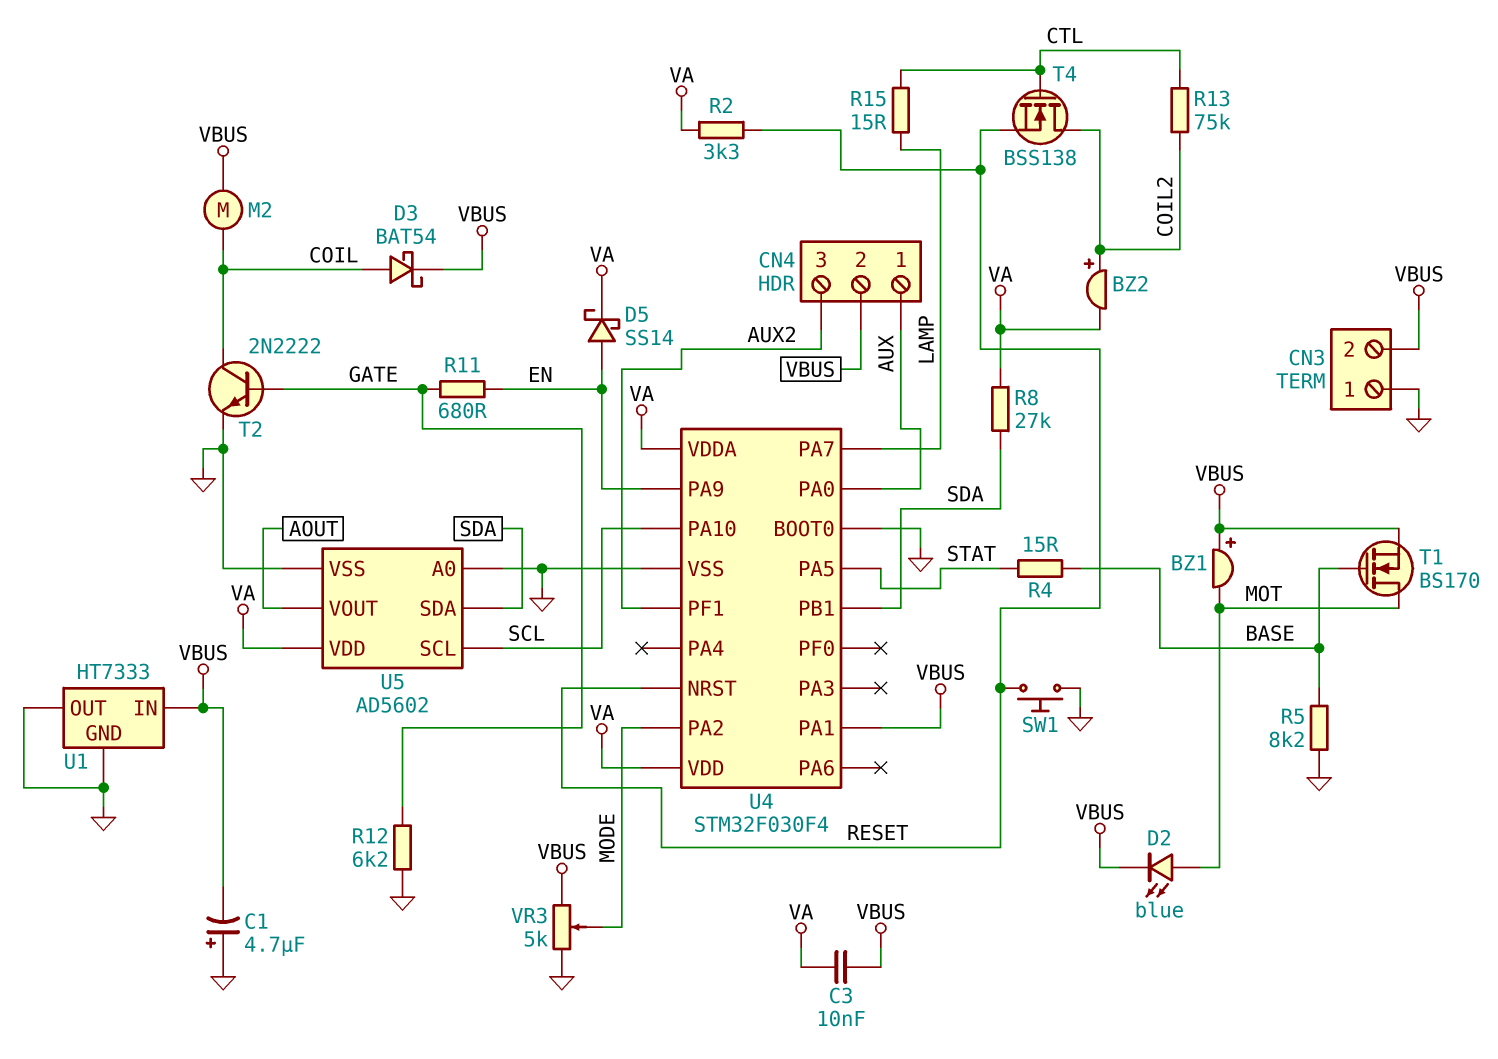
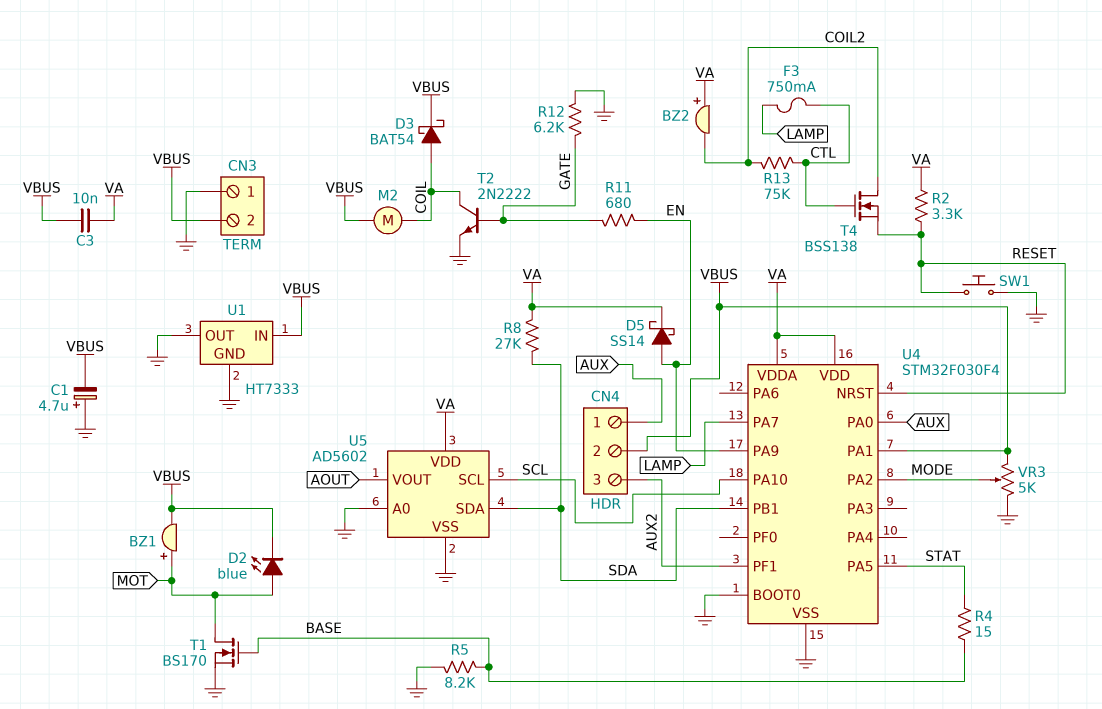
BZ1: buzzer (plus VBUS, minus MOT) -> buzzer (plus MOT, minus VBUS)
BZ2: buzzer (plus COIL2, minus VA) -> buzzer (plus VA, minus COIL2)
F3: none -> 750mA (CTL, LAMP)
R15: 15 (CTL, LAMP) -> none
T1: NMOS BS170 (G BASE, D MOT, S VBUS) -> NMOS BS170 (G BASE, D MOT, S GND)

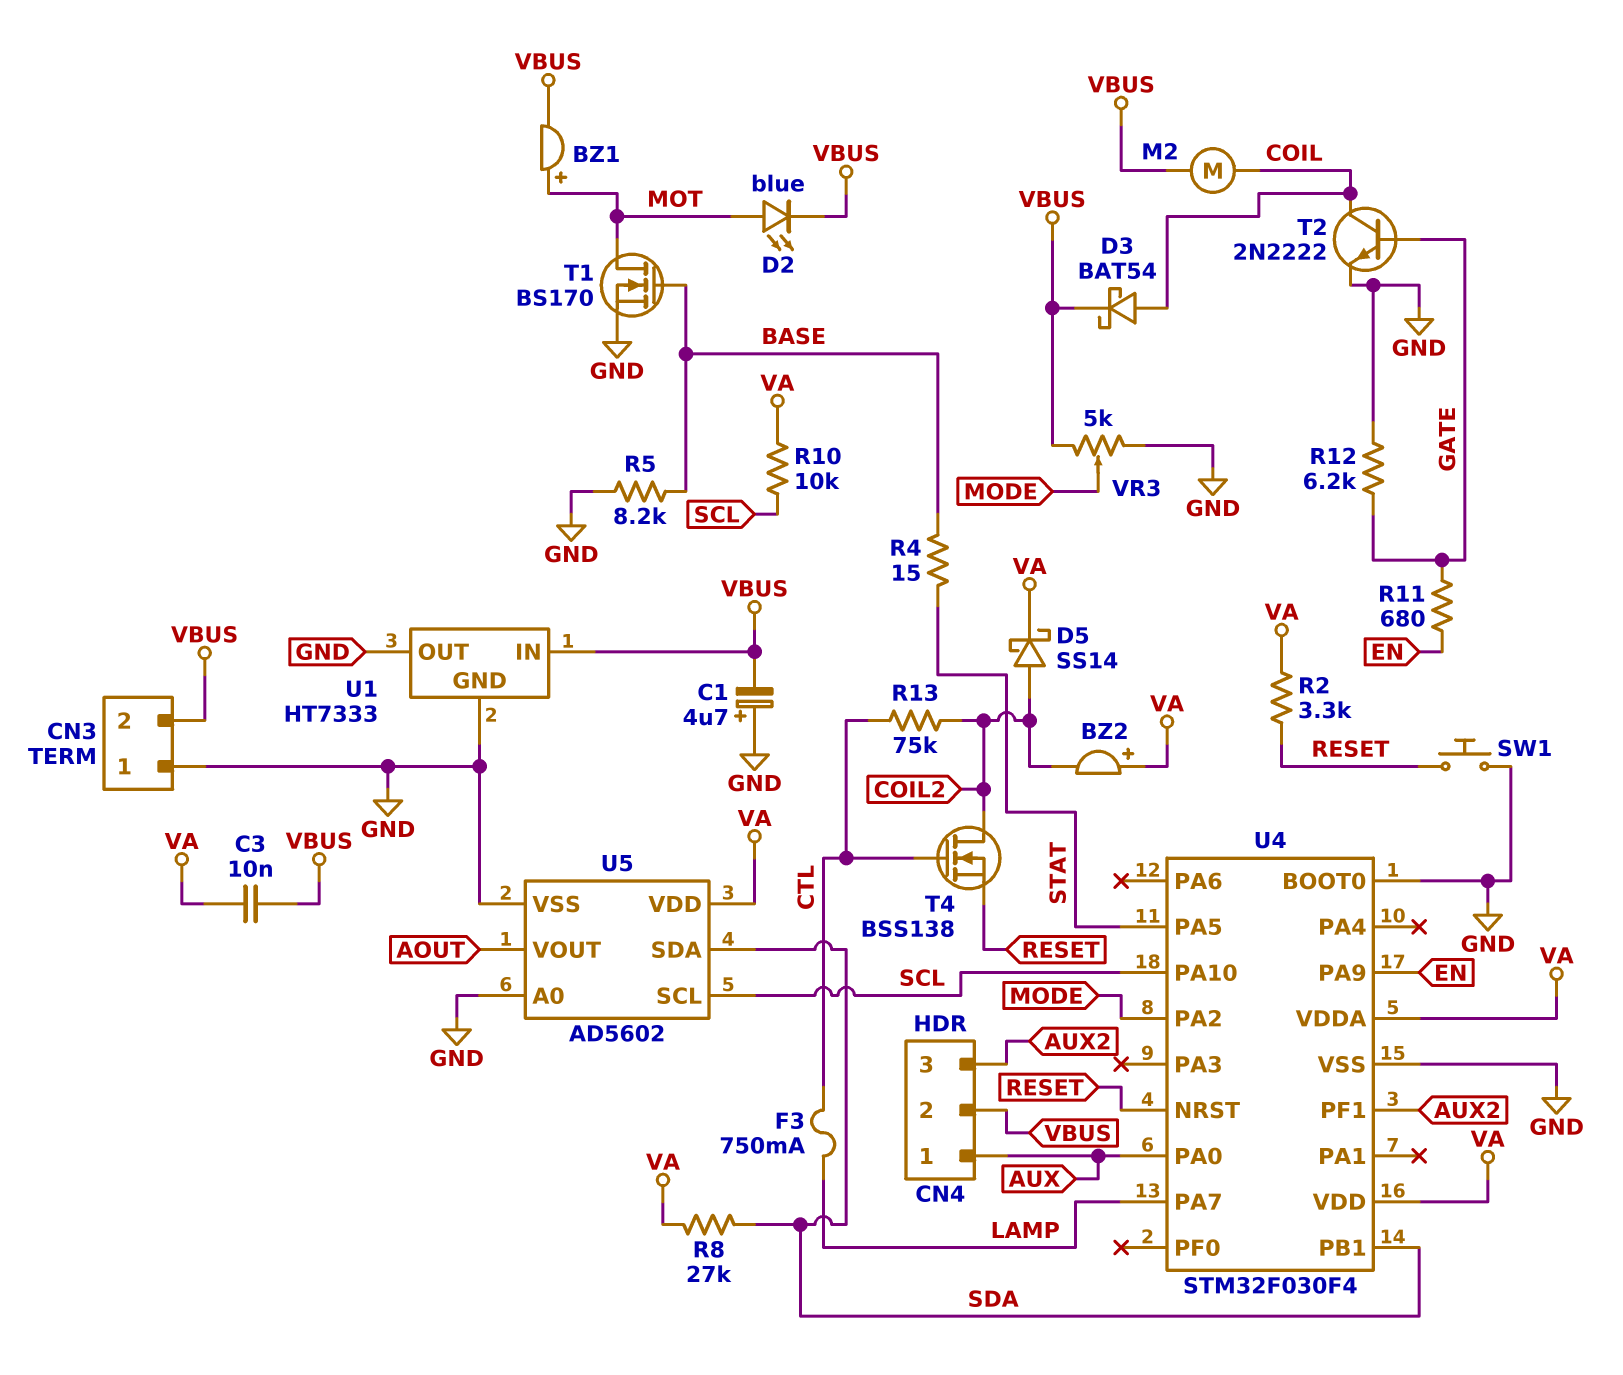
D5: schottky SS14 (A EN, K VA) -> schottky SS14 (A COIL2, K VA)
R10: none -> 10k (SCL, VA)
U4 pin PA1: VBUS -> none

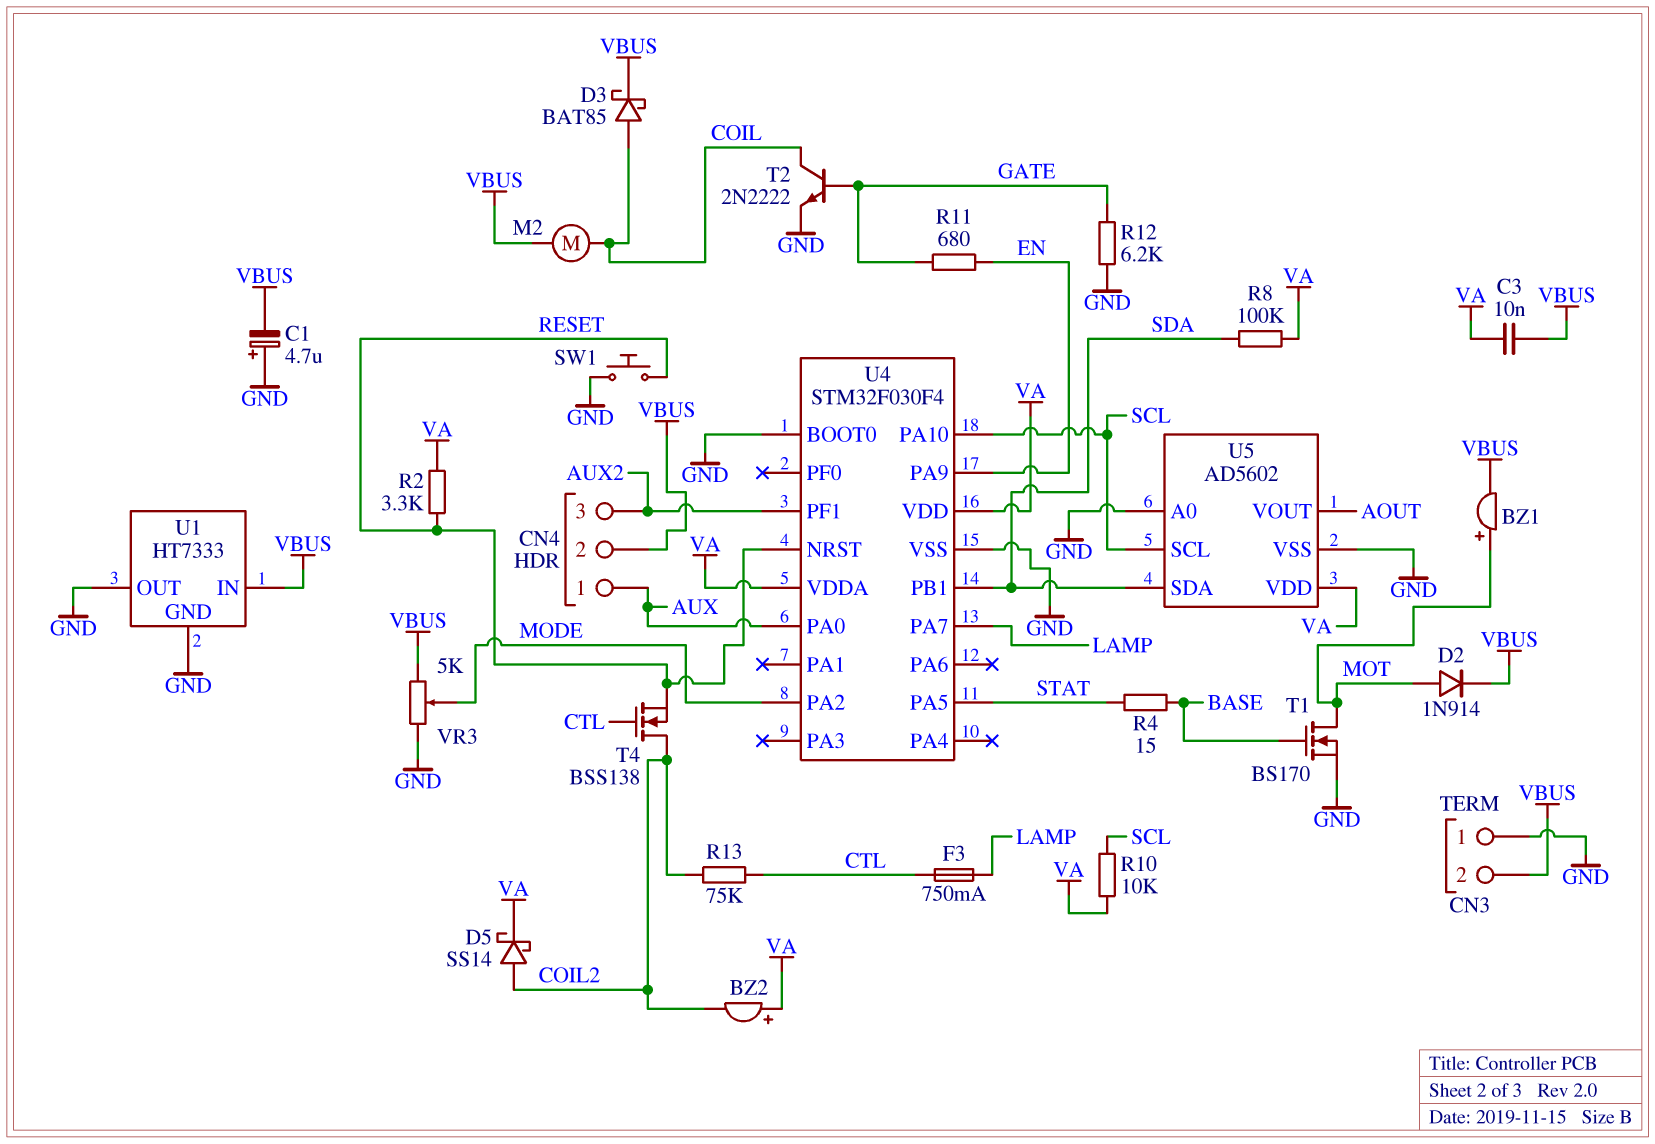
D2: LED blue (A MOT, K VBUS) -> diode 1N914 (A MOT, K VBUS)
D3: schottky BAT54 (A COIL, K VBUS) -> schottky BAT85 (A COIL, K VBUS)
R5: 8.2k (BASE, GND) -> none
R8: 27k (SDA, VA) -> 100k (SDA, VA)

